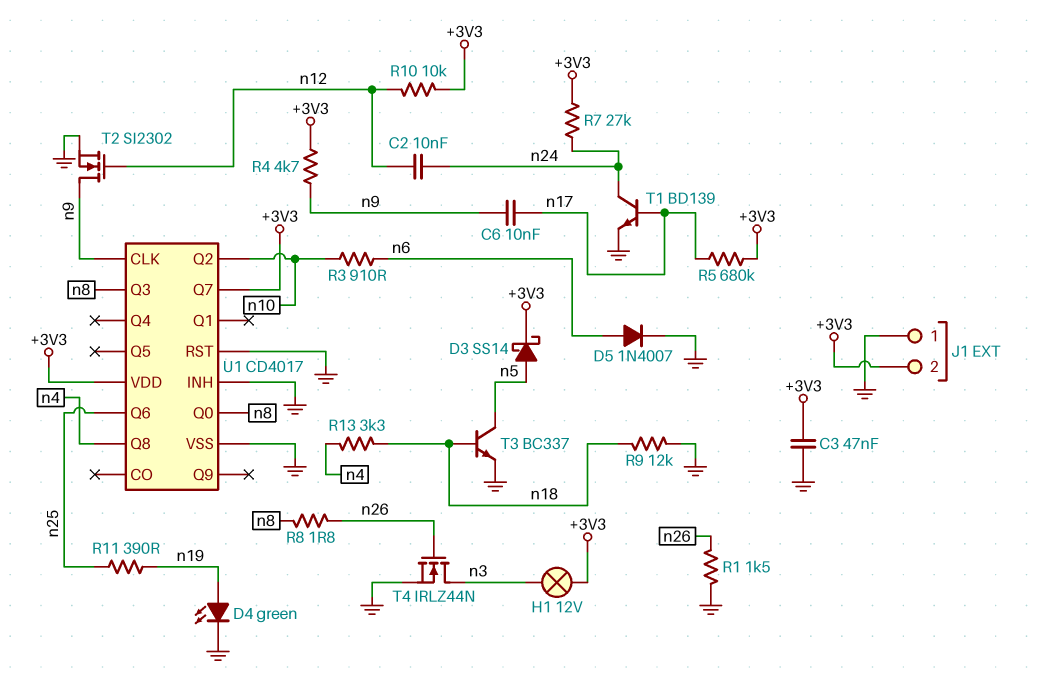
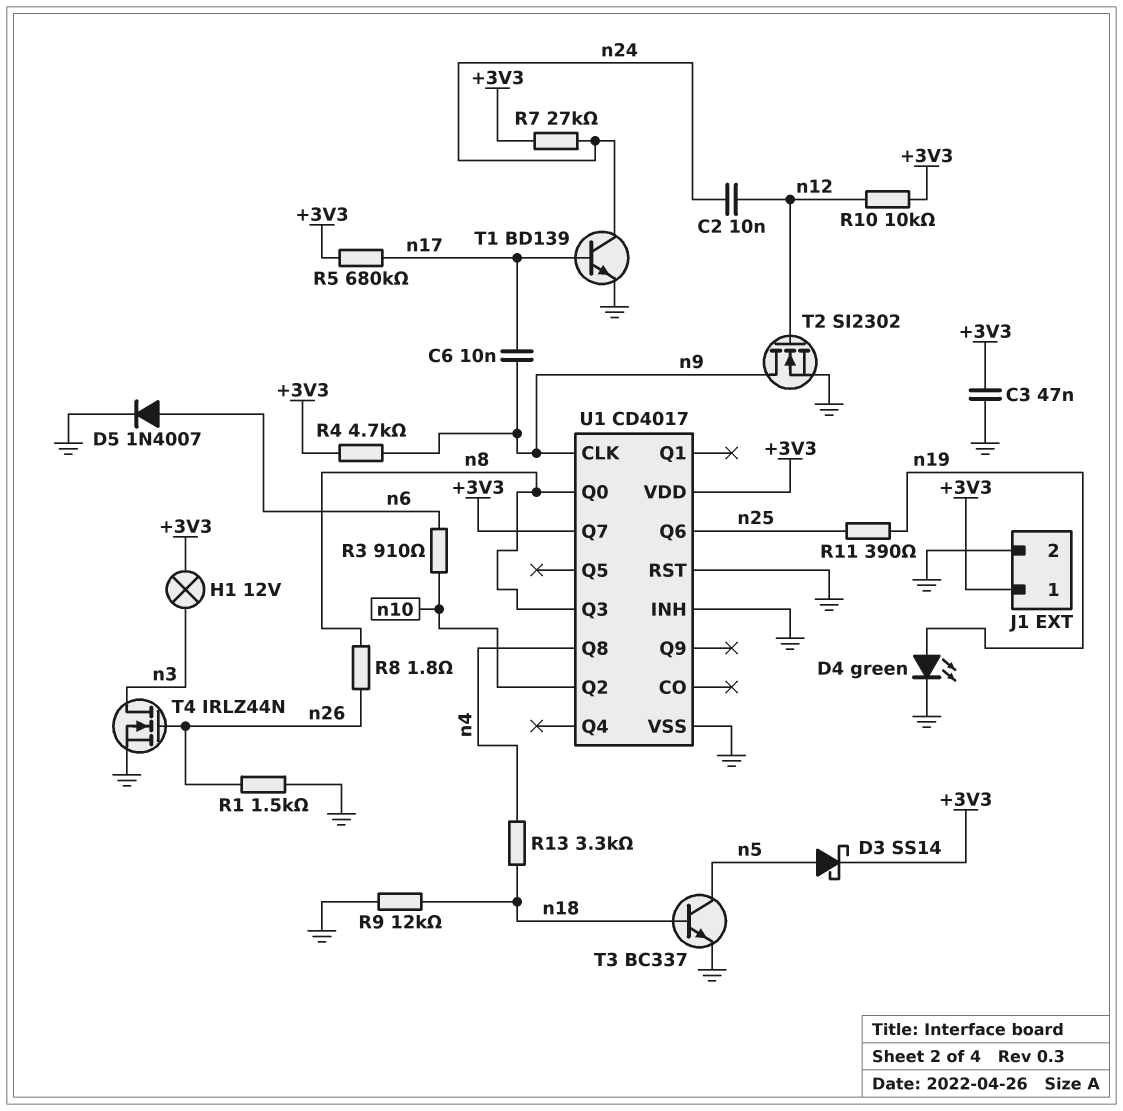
J1 pin 1: GND -> +3V3
J1 pin 2: +3V3 -> GND

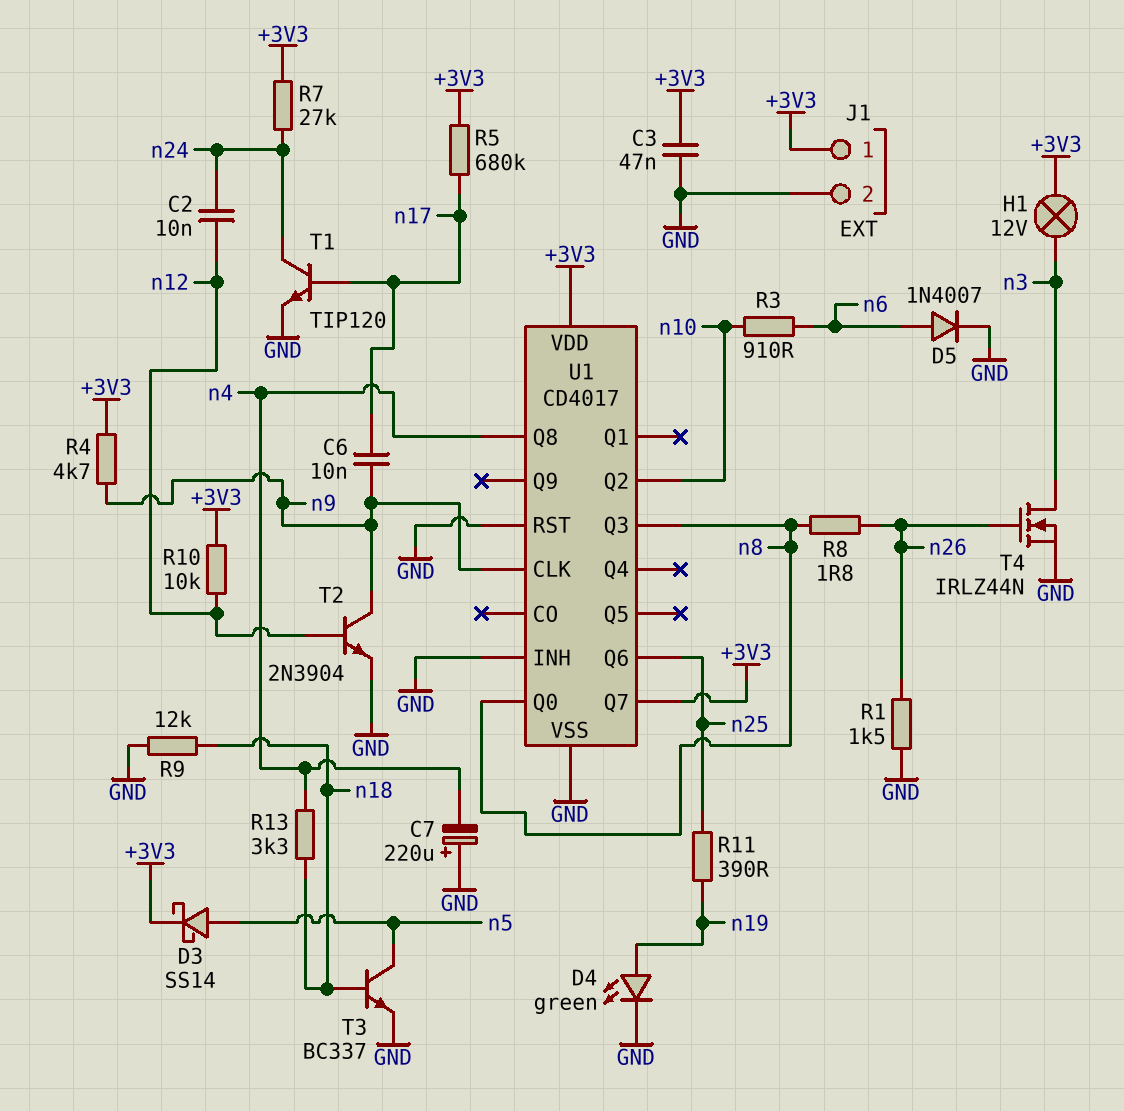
C7: none -> 220uF (plus GND, minus n4)
T1: NPN BD139 (B n17, C n24, E GND) -> NPN TIP120 (B n17, C n24, E GND)
T2: NMOS SI2302 (G n12, D n9, S GND) -> NPN 2N3904 (B n12, C n9, E GND)

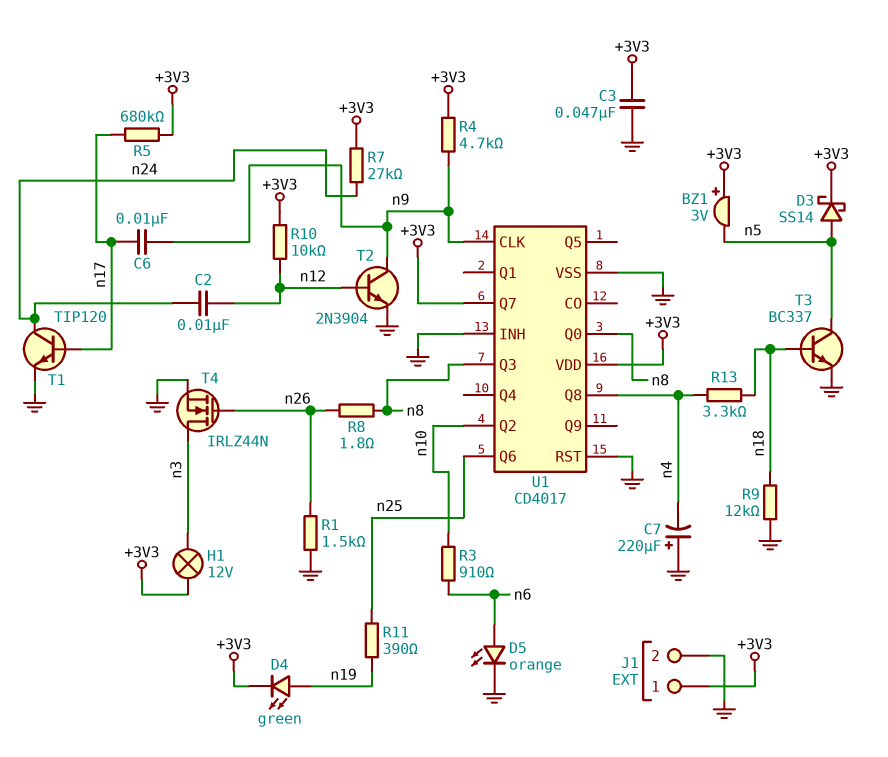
BZ1: none -> buzzer 3V (plus +3V3, minus n5)
D4: LED green (A n19, K GND) -> LED green (A n19, K +3V3)
D5: diode 1N4007 (A n6, K GND) -> LED orange (A n6, K GND)

